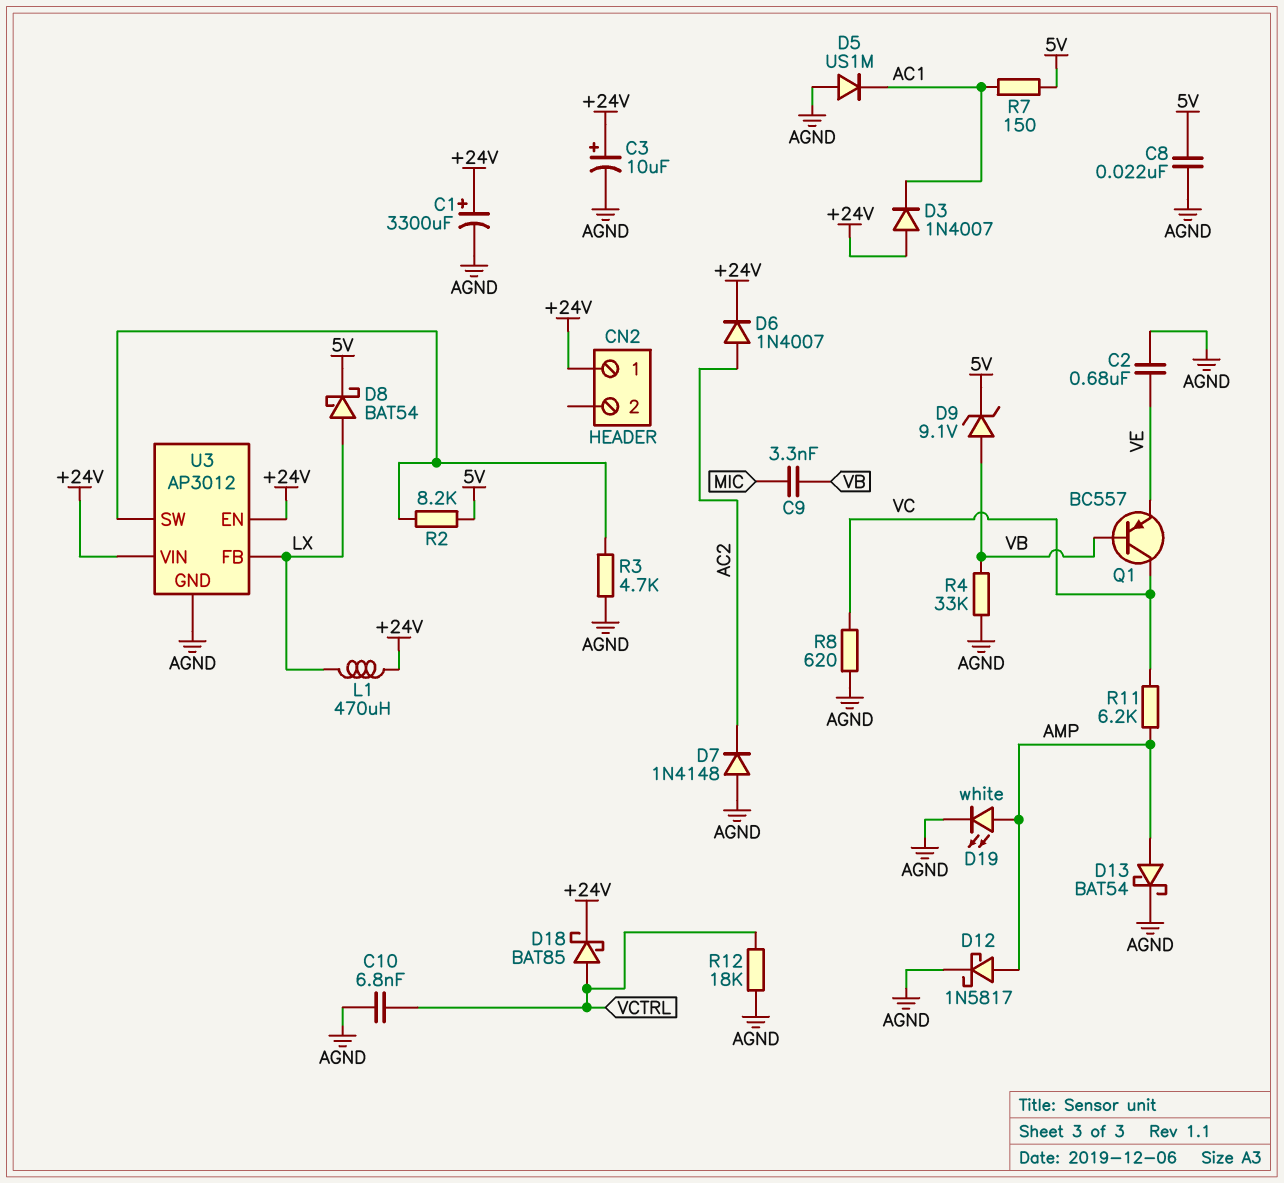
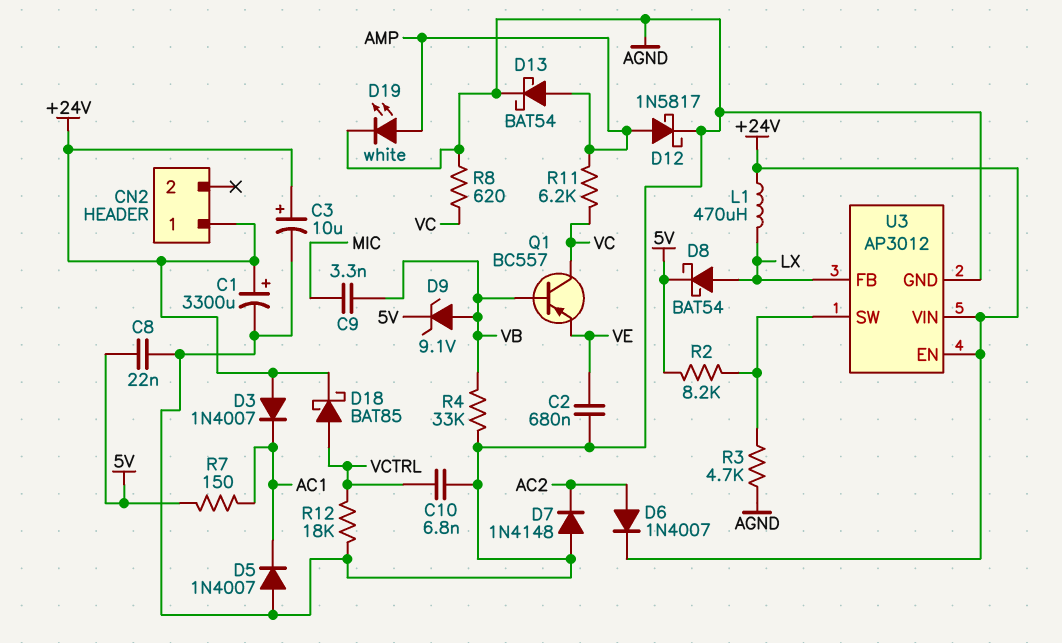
D5: diode US1M (A AGND, K AC1) -> diode 1N4007 (A AGND, K AC1)

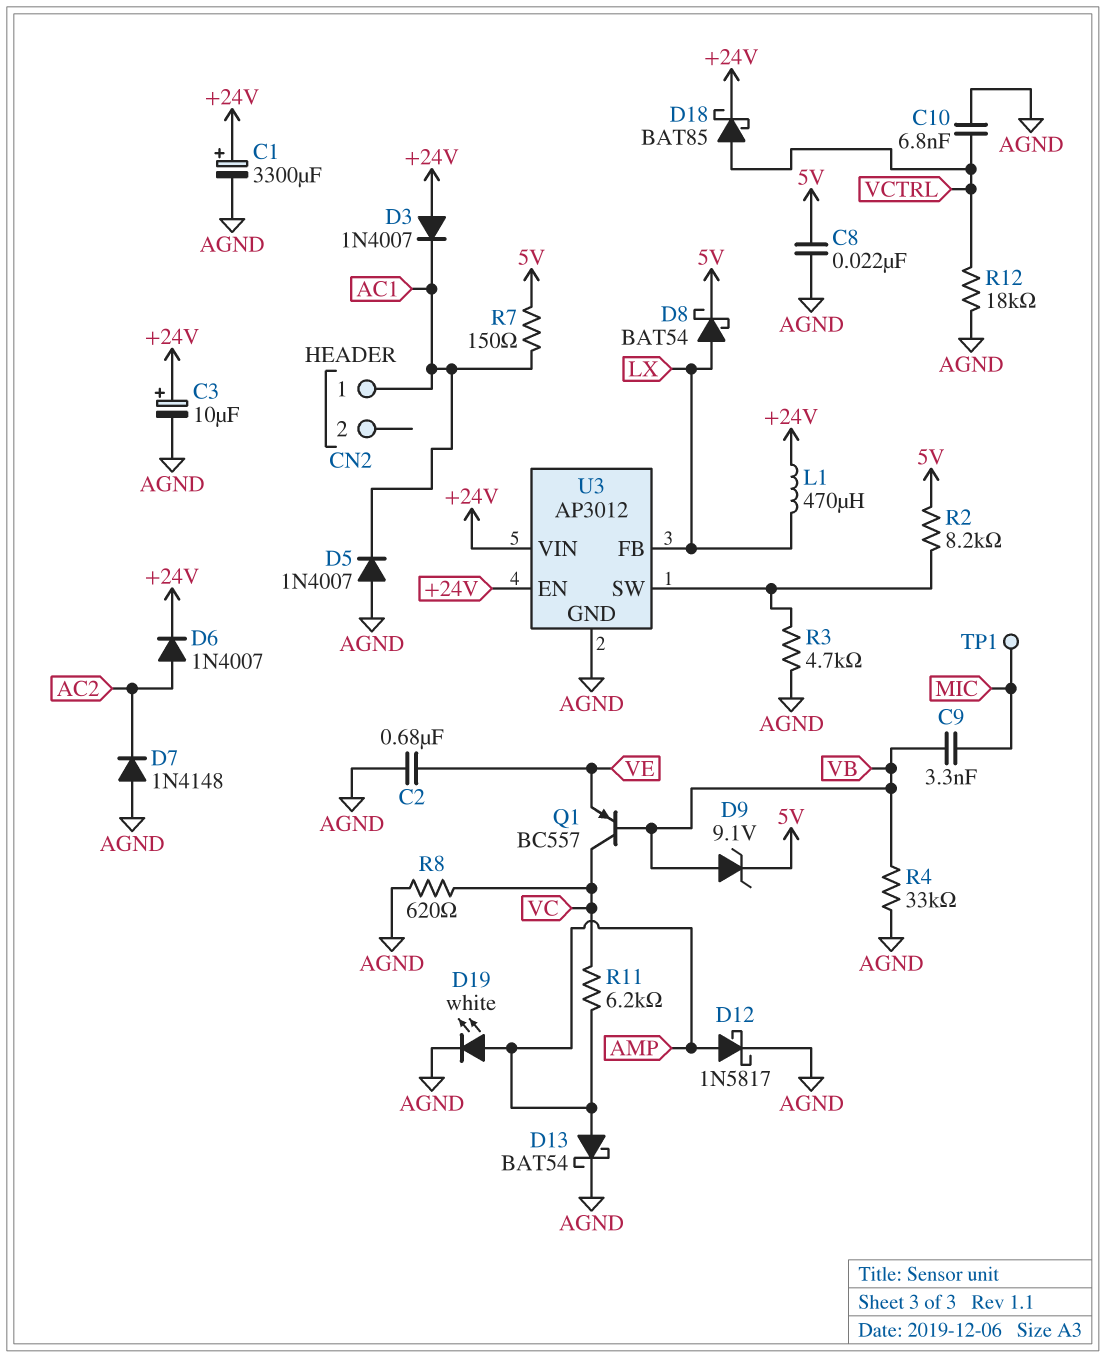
CN2 pin 1: +24V -> AC1
TP1: none -> test point (MIC)

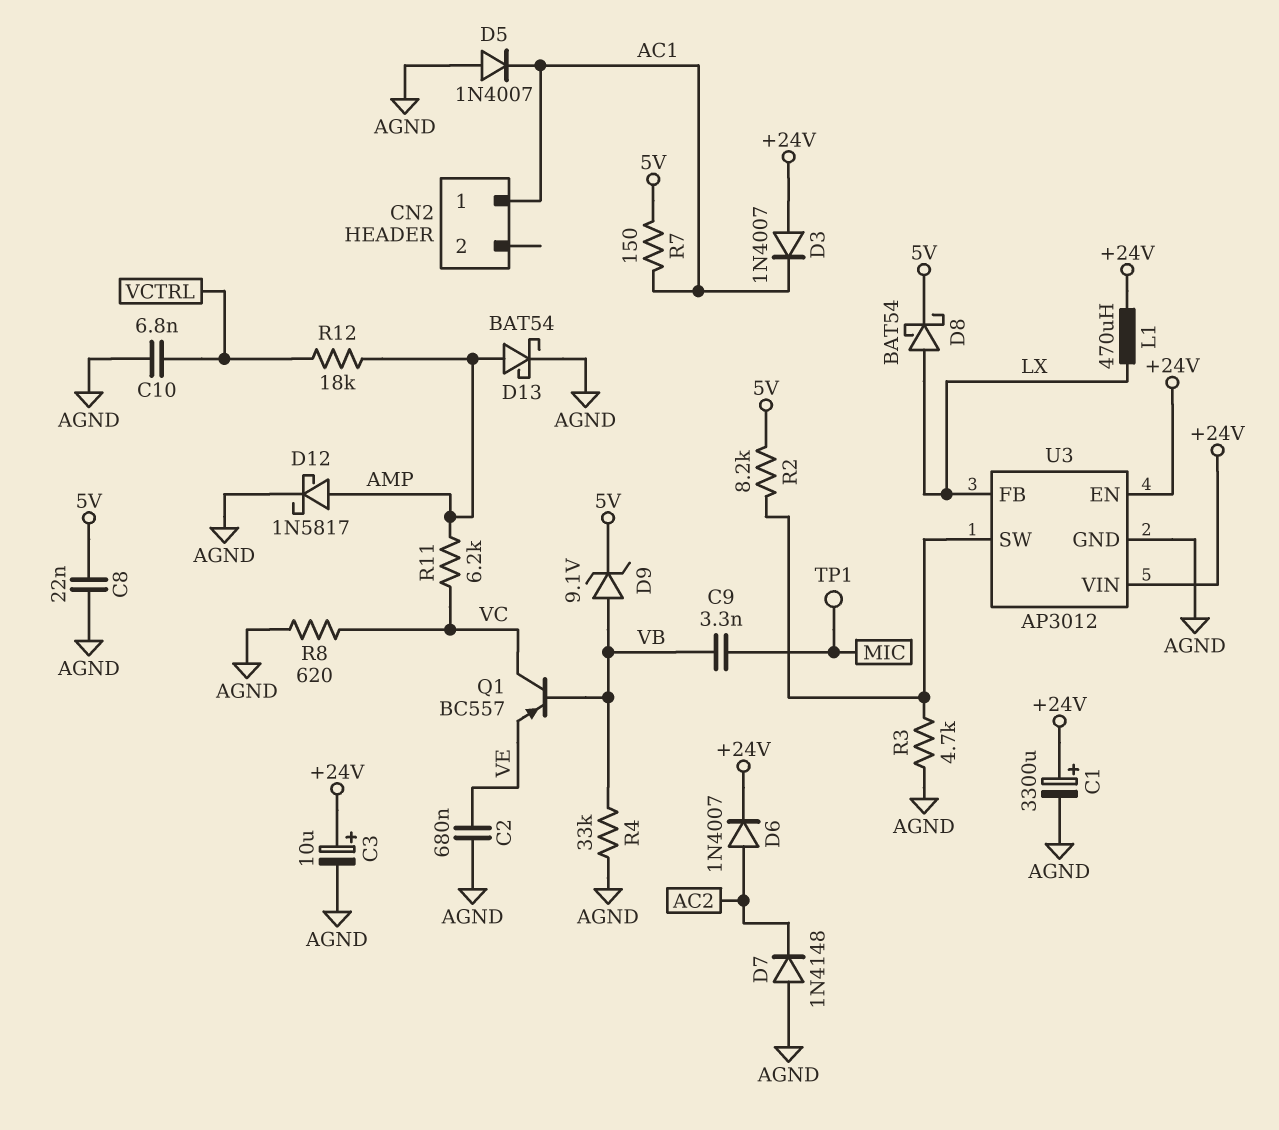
D18: schottky BAT85 (A VCTRL, K +24V) -> none
D19: LED white (A AMP, K AGND) -> none
R12: 18k (AGND, VCTRL) -> 18k (AMP, VCTRL)

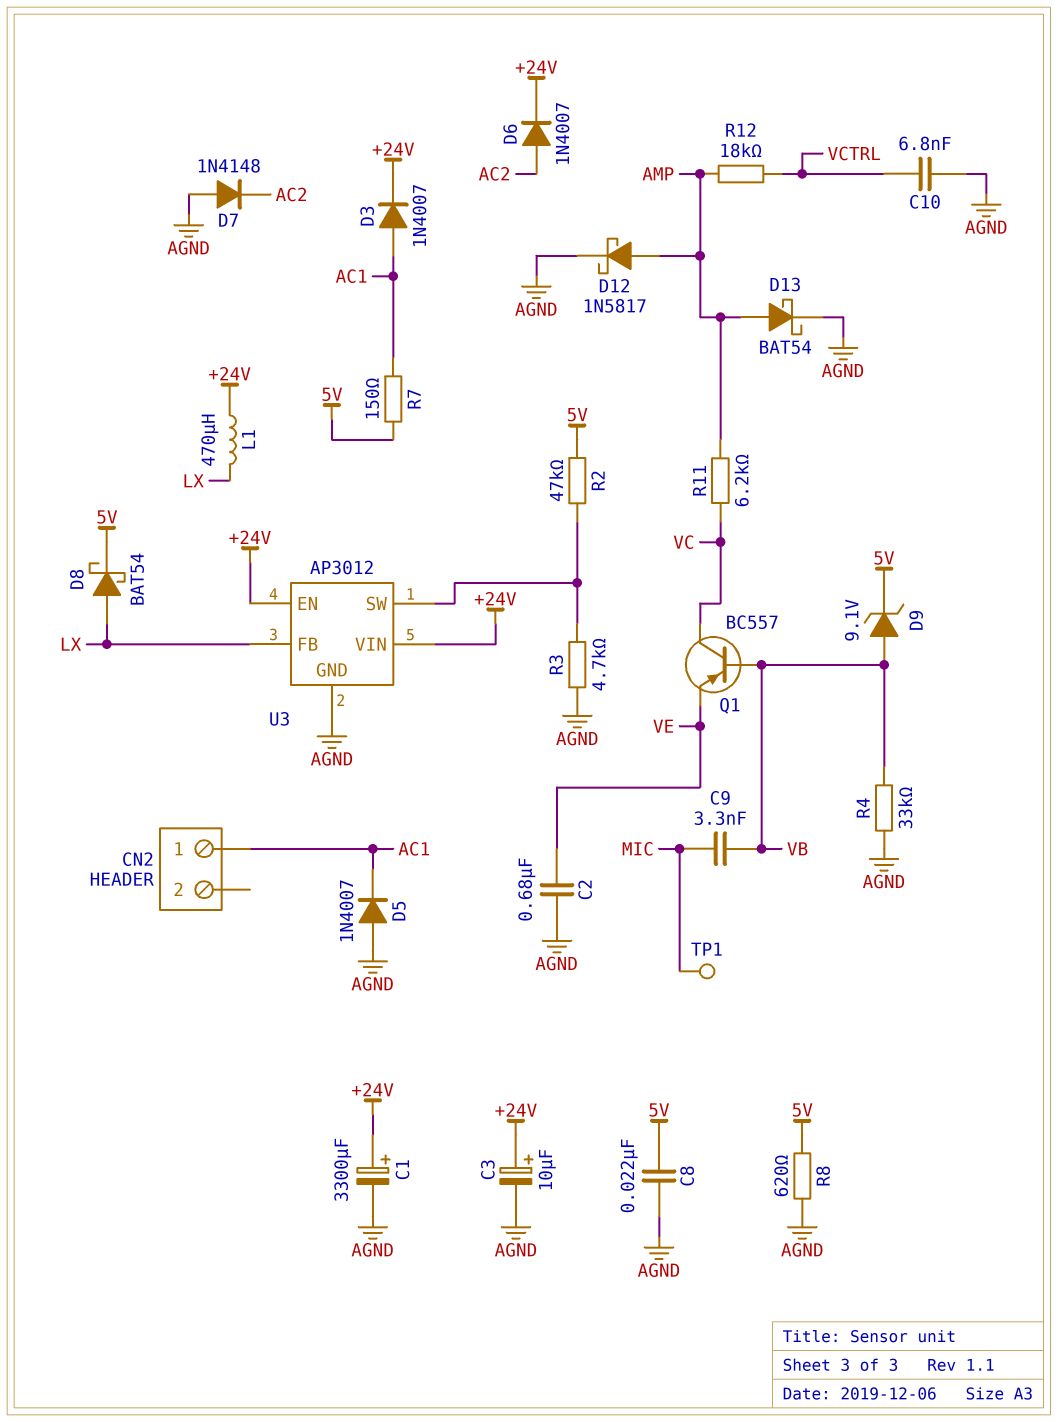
D3: diode 1N4007 (A +24V, K AC1) -> diode 1N4007 (A AC1, K +24V)
R2: 8.2k (5V, U3/SW) -> 47k (5V, U3/SW)
R8: 620 (AGND, VC) -> 620 (5V, AGND)

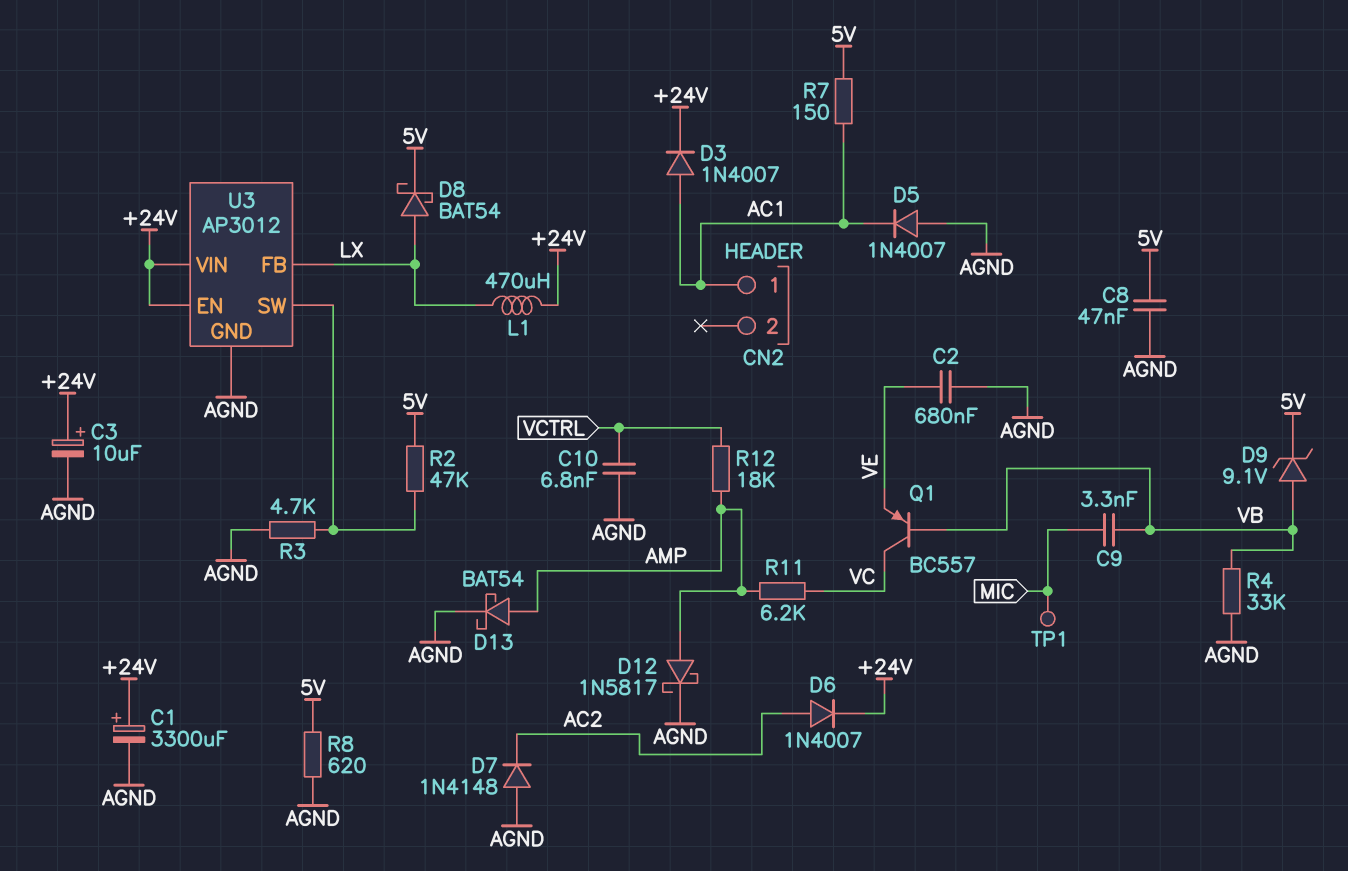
C8: 22nF (5V, AGND) -> 47nF (5V, AGND)

